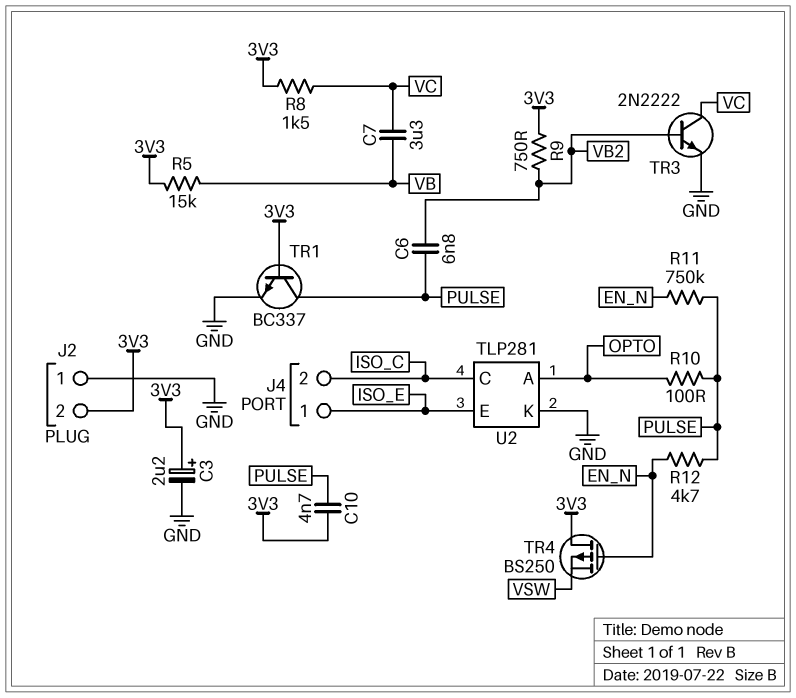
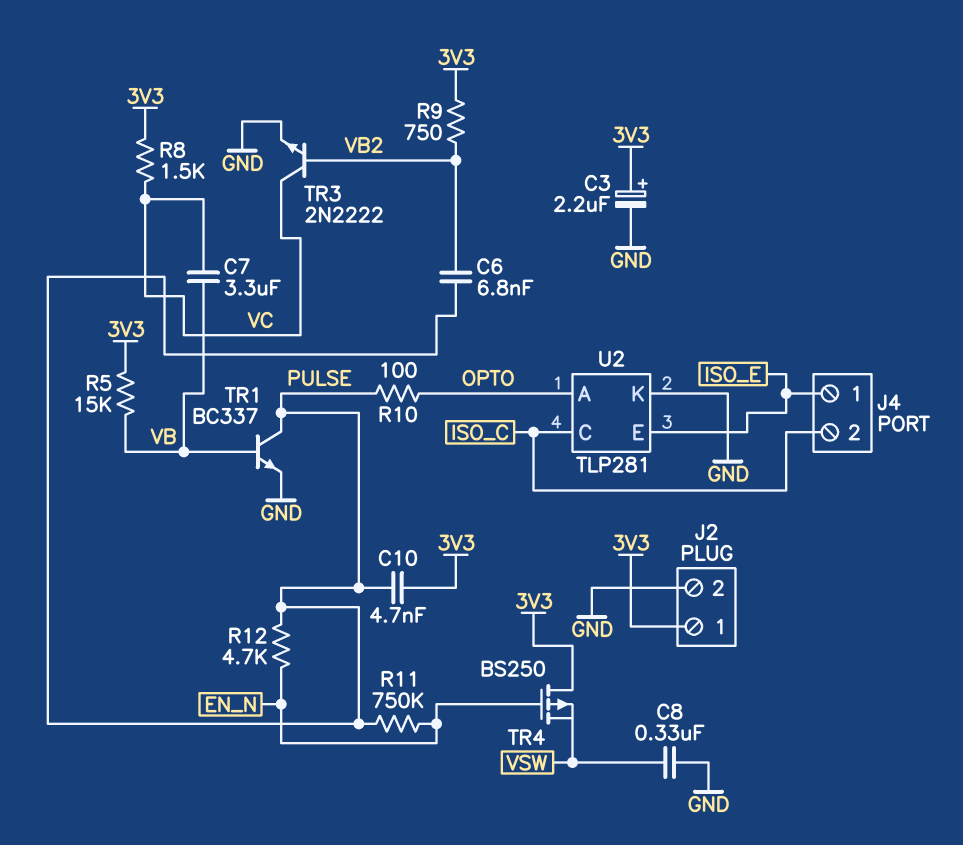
C8: none -> 330nF (GND, VSW)
J2 pin 1: GND -> 3V3
J2 pin 2: 3V3 -> GND
TR1: NPN BC337 (B 3V3, C PULSE, E GND) -> NPN BC337 (B VB, C PULSE, E GND)

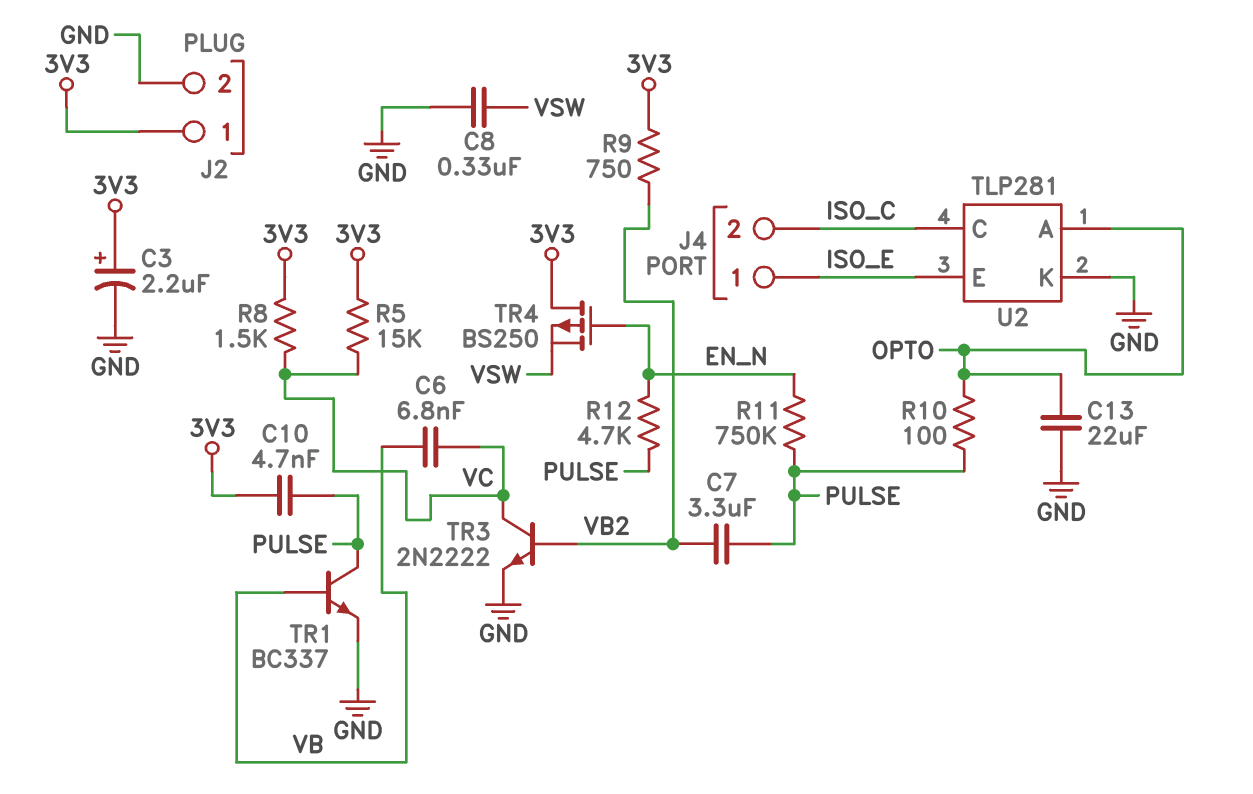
C6: 6.8nF (PULSE, VB2) -> 6.8nF (VB, VC)
C7: 3.3uF (VB, VC) -> 3.3uF (PULSE, VB2)
C13: none -> 22uF (GND, OPTO)
R5: 15k (3V3, VB) -> 15k (3V3, VC)

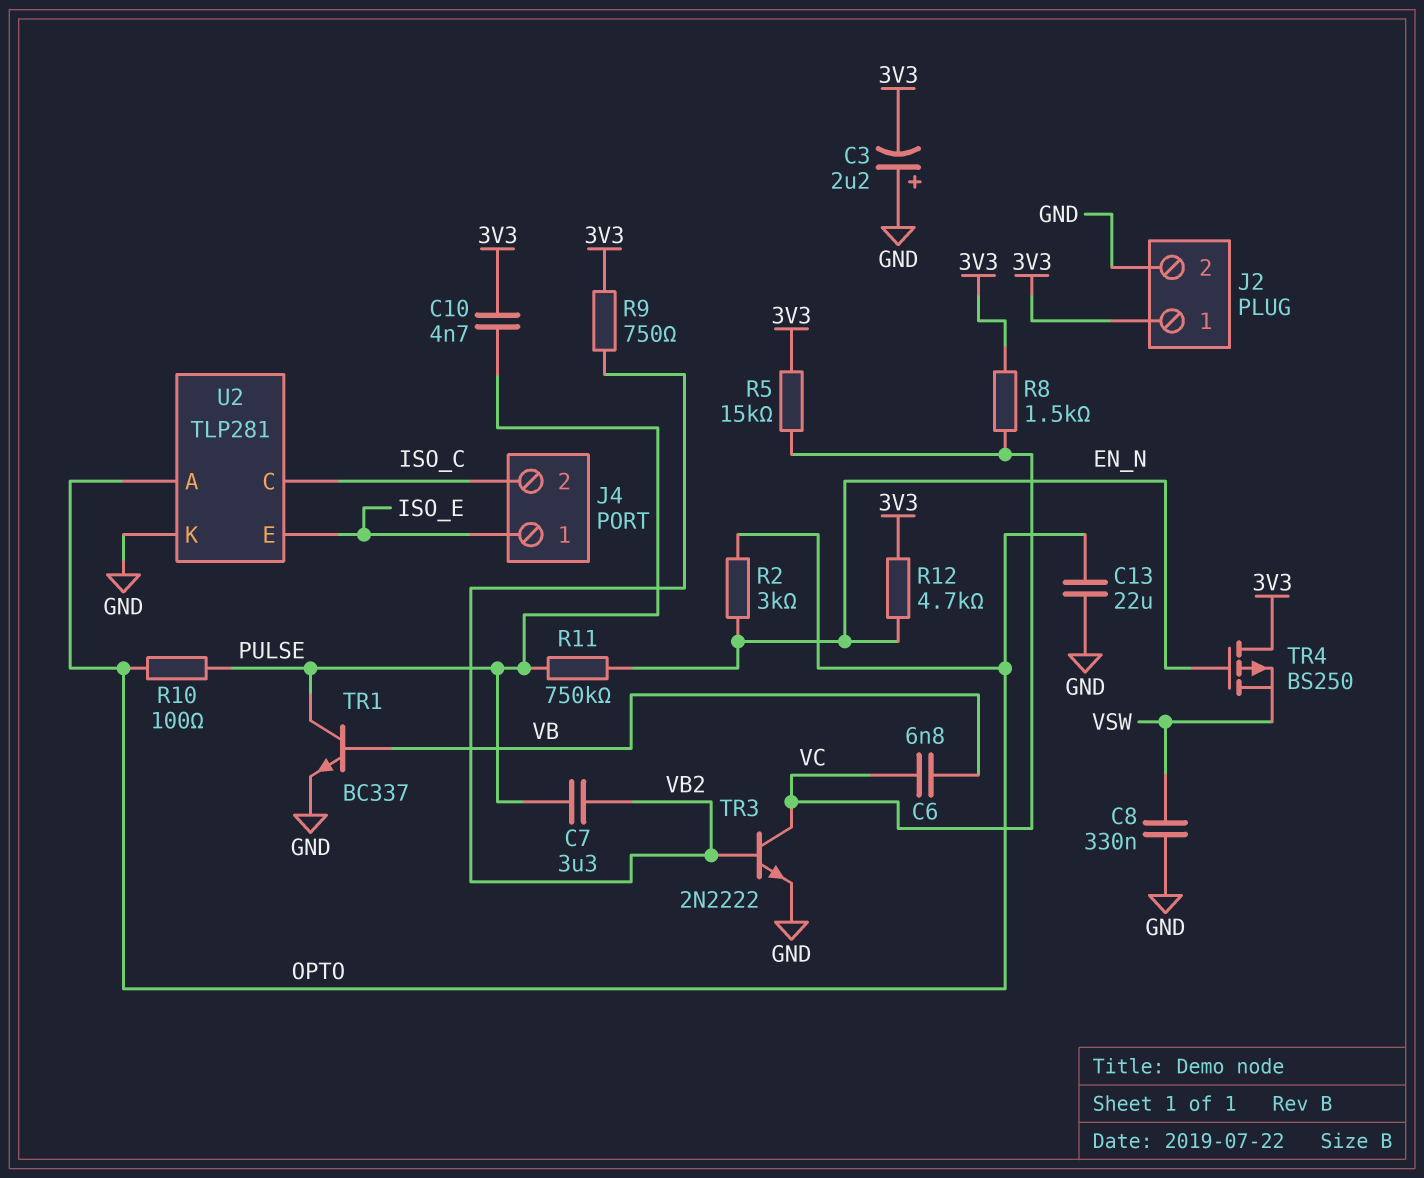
C3: 2.2uF (plus 3V3, minus GND) -> 2.2uF (plus GND, minus 3V3)
R2: none -> 3k (EN_N, OPTO)
R12: 4.7k (EN_N, PULSE) -> 4.7k (3V3, EN_N)

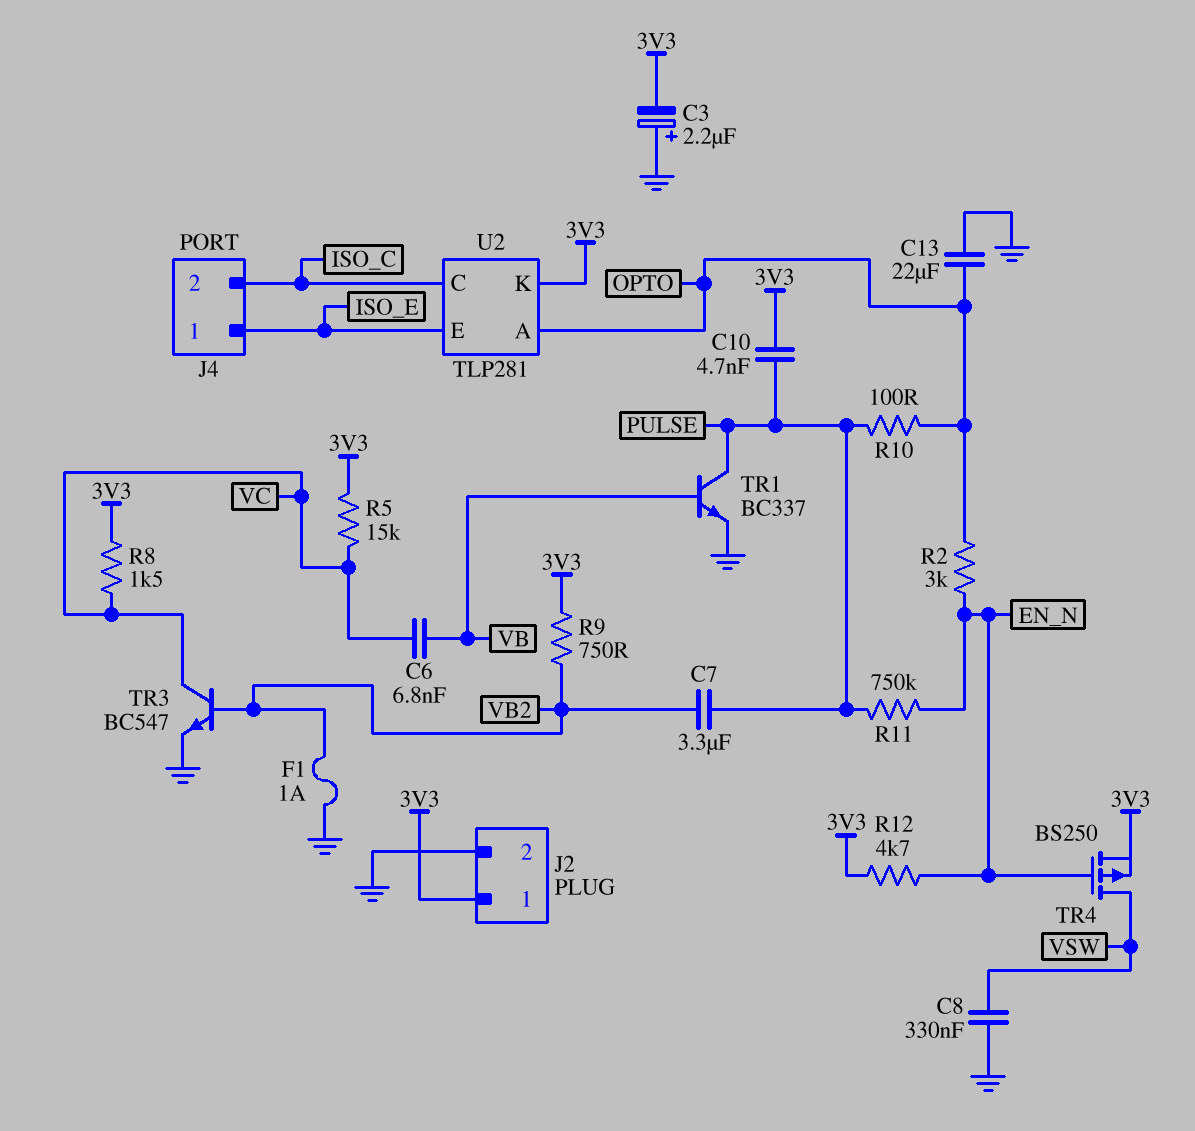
F1: none -> 1A (GND, VB2)
TR3: NPN 2N2222 (B VB2, C VC, E GND) -> NPN BC547 (B VB2, C VC, E GND)
TR4: PMOS BS250 (G EN_N, D 3V3, S VSW) -> PMOS BS250 (G EN_N, D VSW, S 3V3)
U2 pin K: GND -> 3V3

